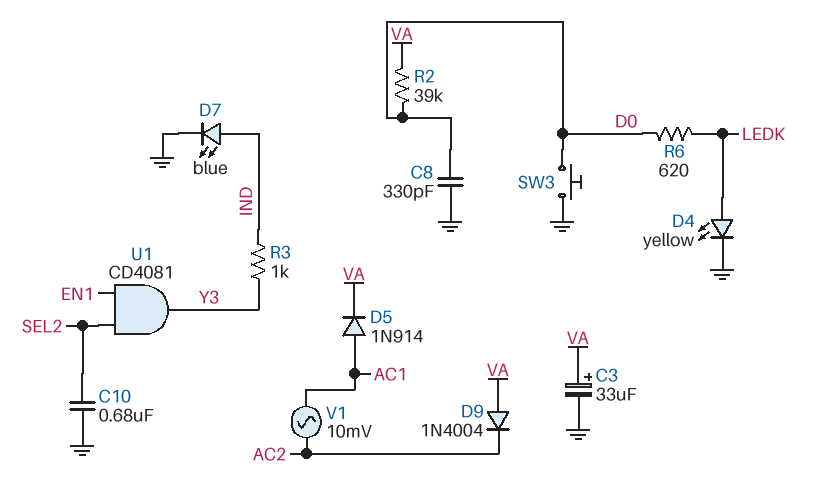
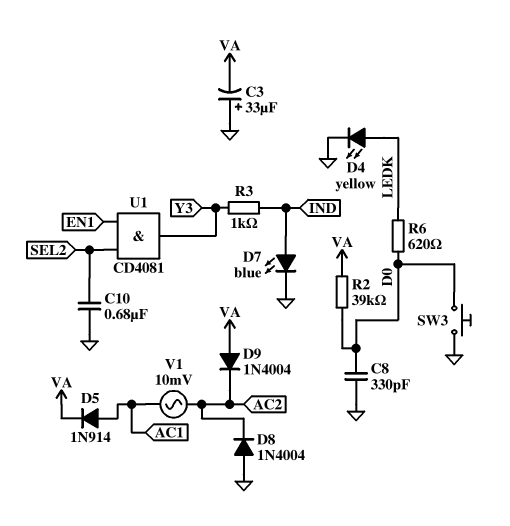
C3: 33uF (plus VA, minus GND) -> 33uF (plus GND, minus VA)
D8: none -> diode 1N4004 (A GND, K AC2)

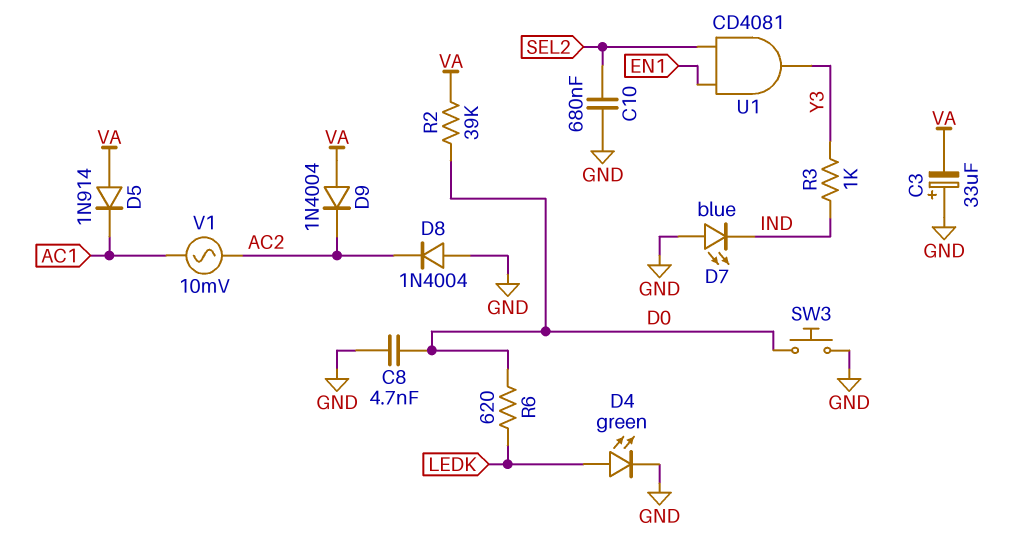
C8: 330pF (D0, GND) -> 4.7nF (D0, GND)
D4: LED yellow (A LEDK, K GND) -> LED green (A LEDK, K GND)
D5: diode 1N914 (A AC1, K VA) -> diode 1N914 (A VA, K AC1)
D7: LED blue (A IND, K GND) -> LED blue (A GND, K IND)

